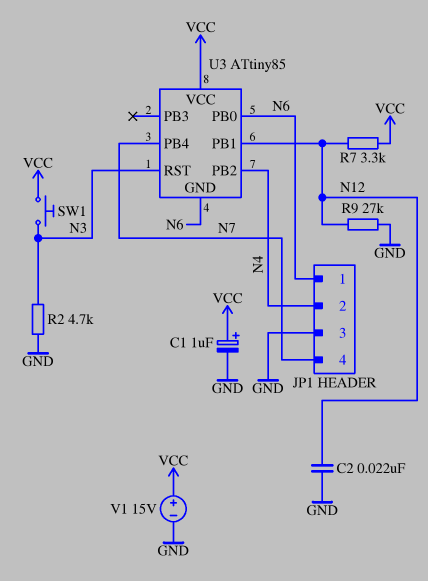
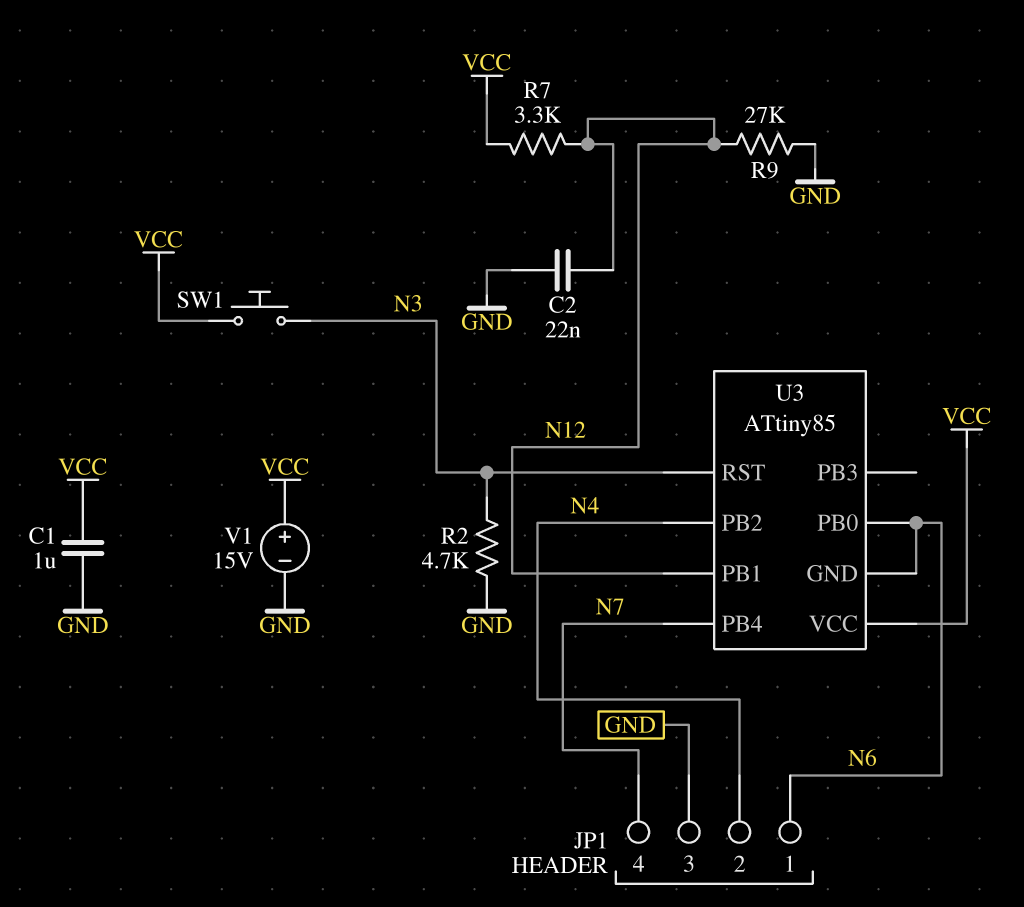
C1: 1uF (plus VCC, minus GND) -> 1uF (GND, VCC)

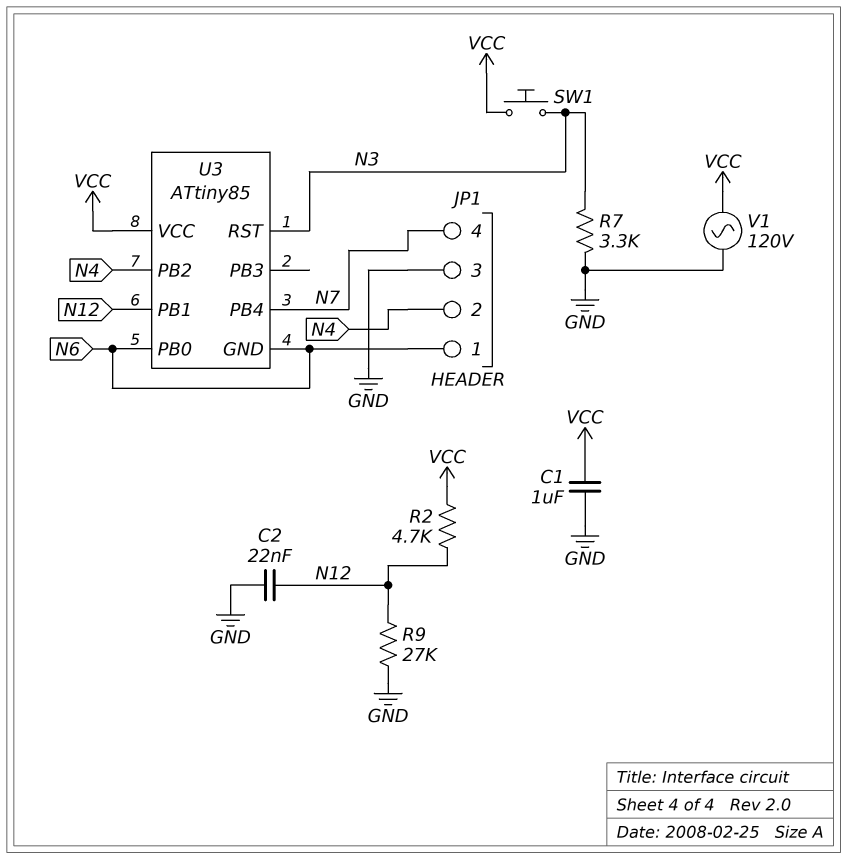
R2: 4.7k (GND, N3) -> 4.7k (N12, VCC)
R7: 3.3k (N12, VCC) -> 3.3k (GND, N3)
V1: 15V (plus VCC, minus GND) -> AC 120V (GND, VCC)

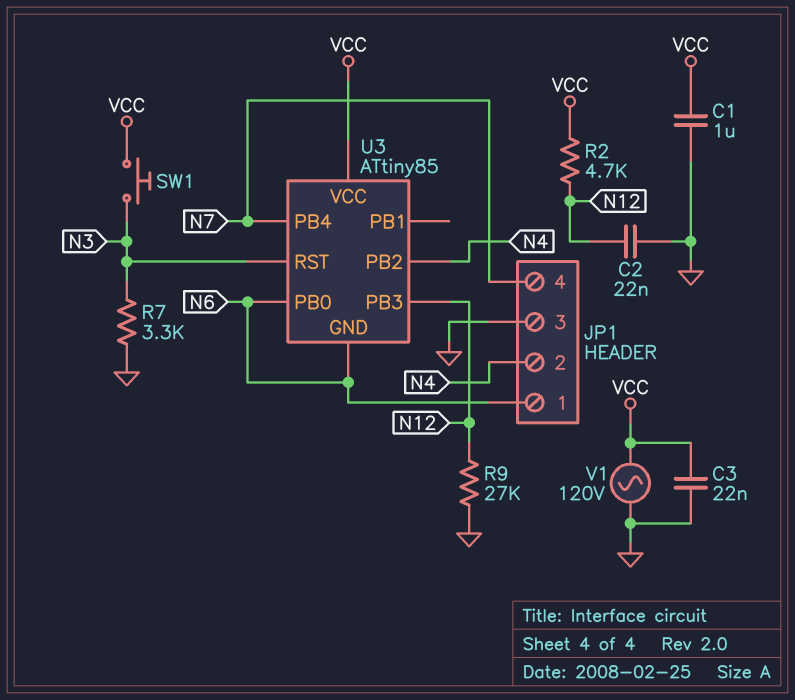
C3: none -> 22nF (GND, VCC)
U3 pin PB1: N12 -> none
U3 pin PB3: none -> N12

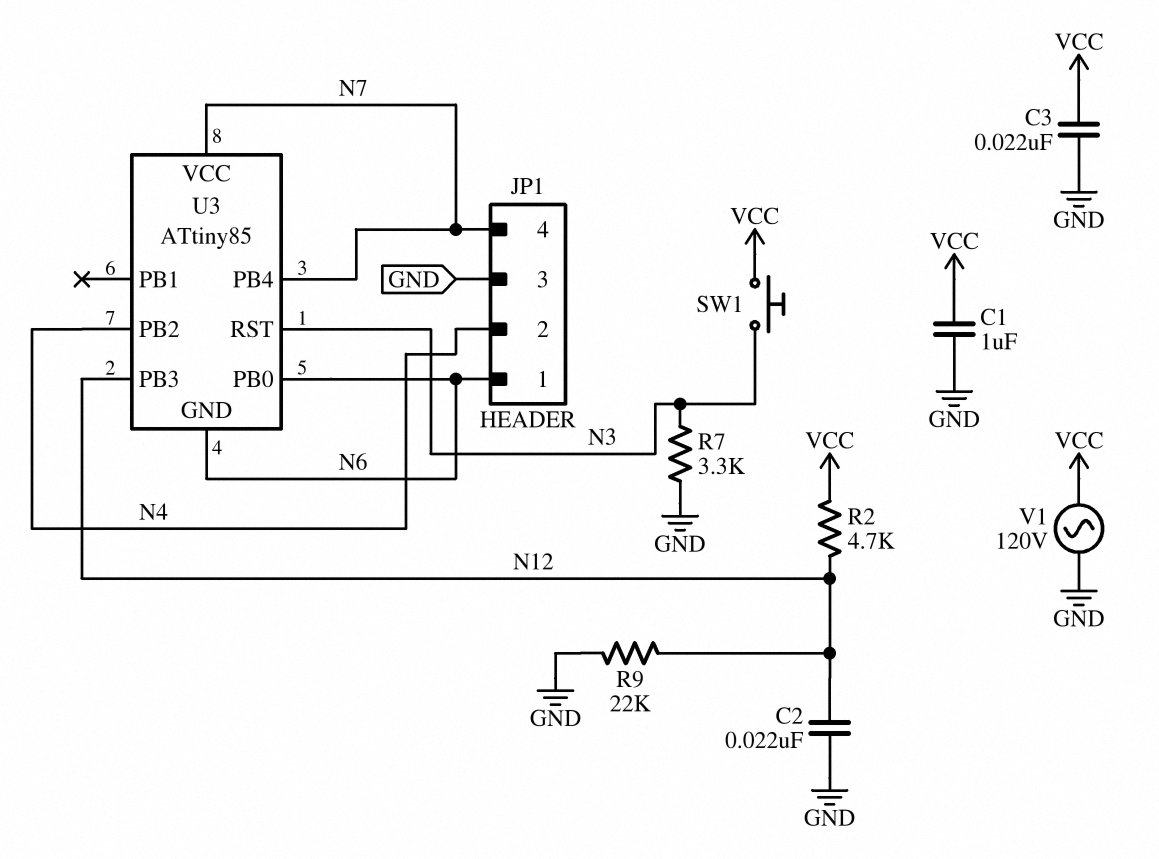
R9: 27k (GND, N12) -> 22k (GND, N12)
U3 pin VCC: VCC -> N7

